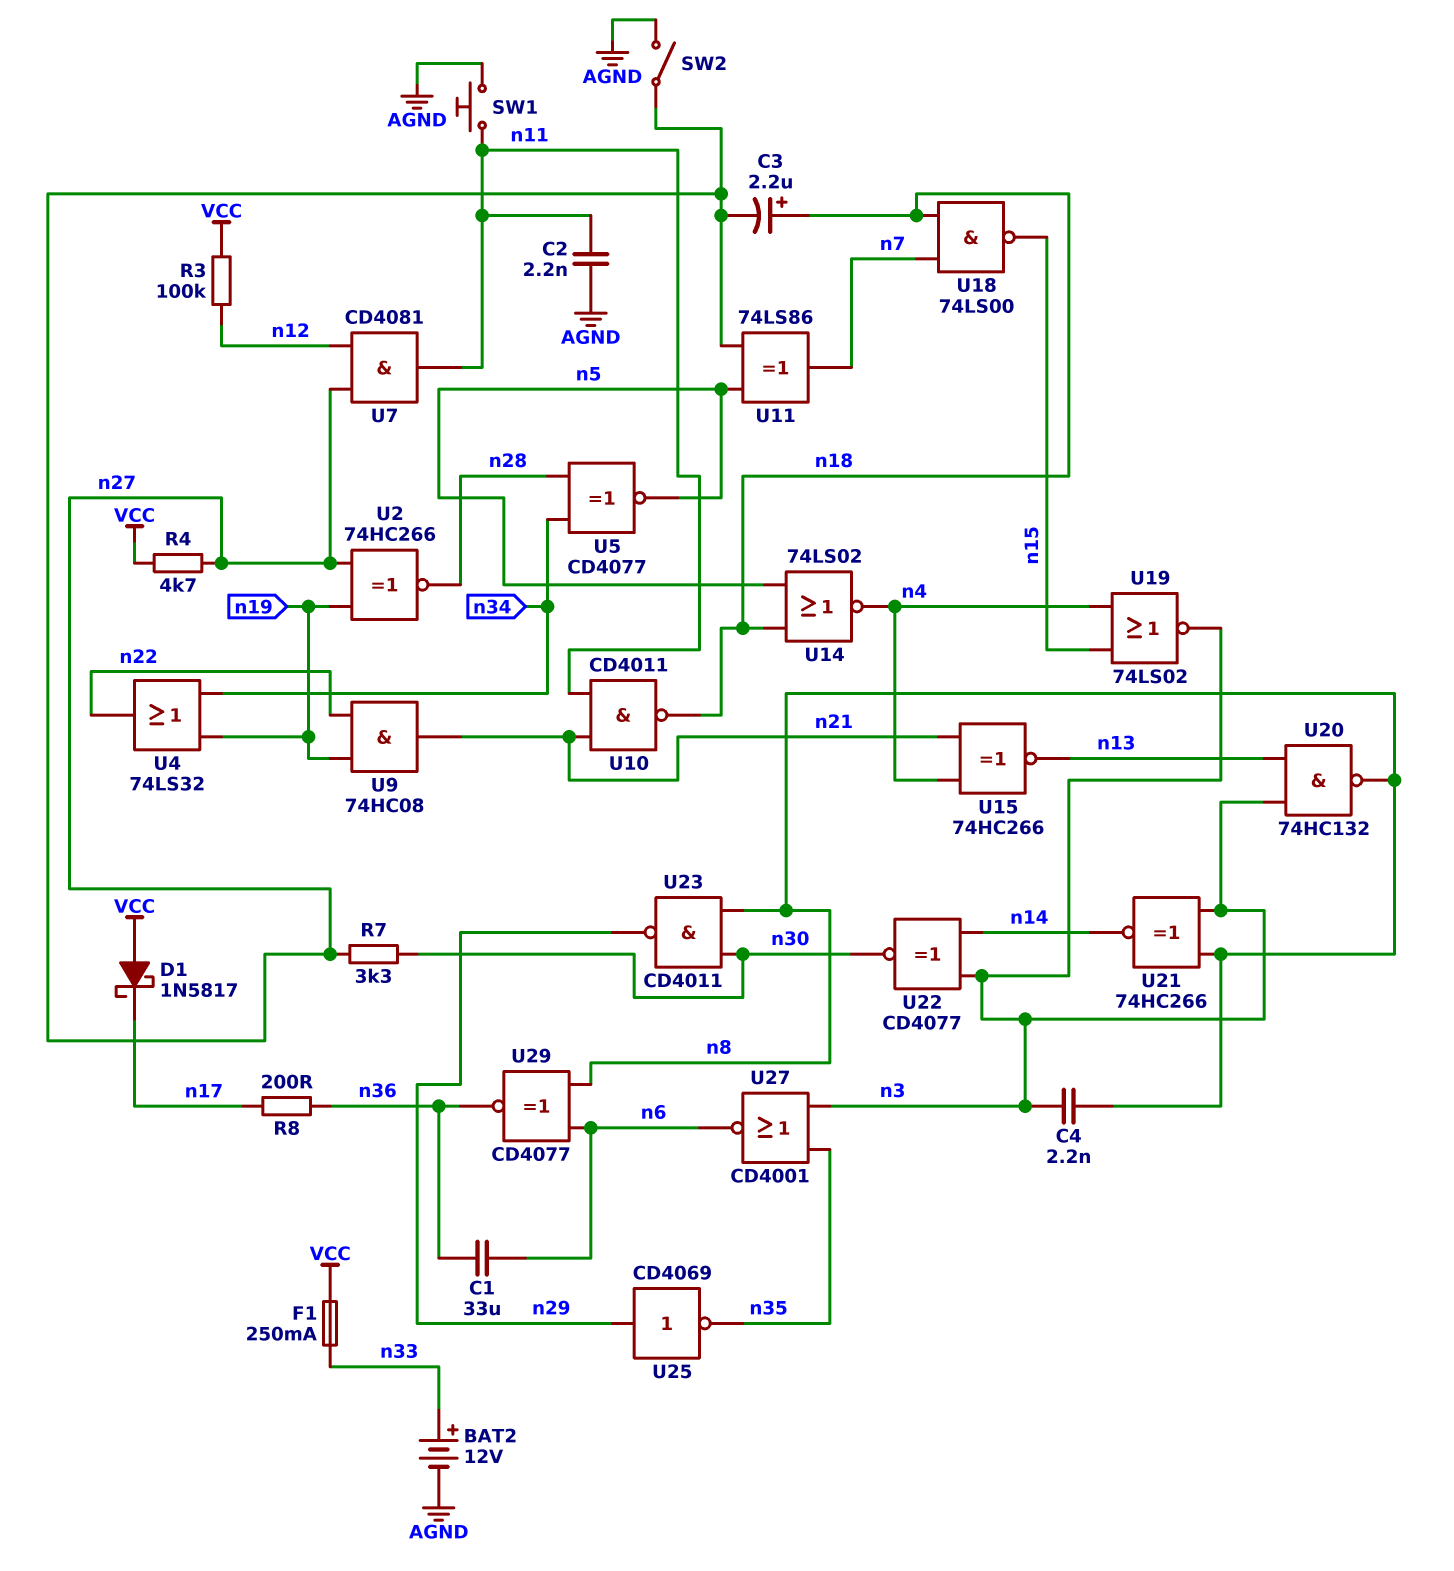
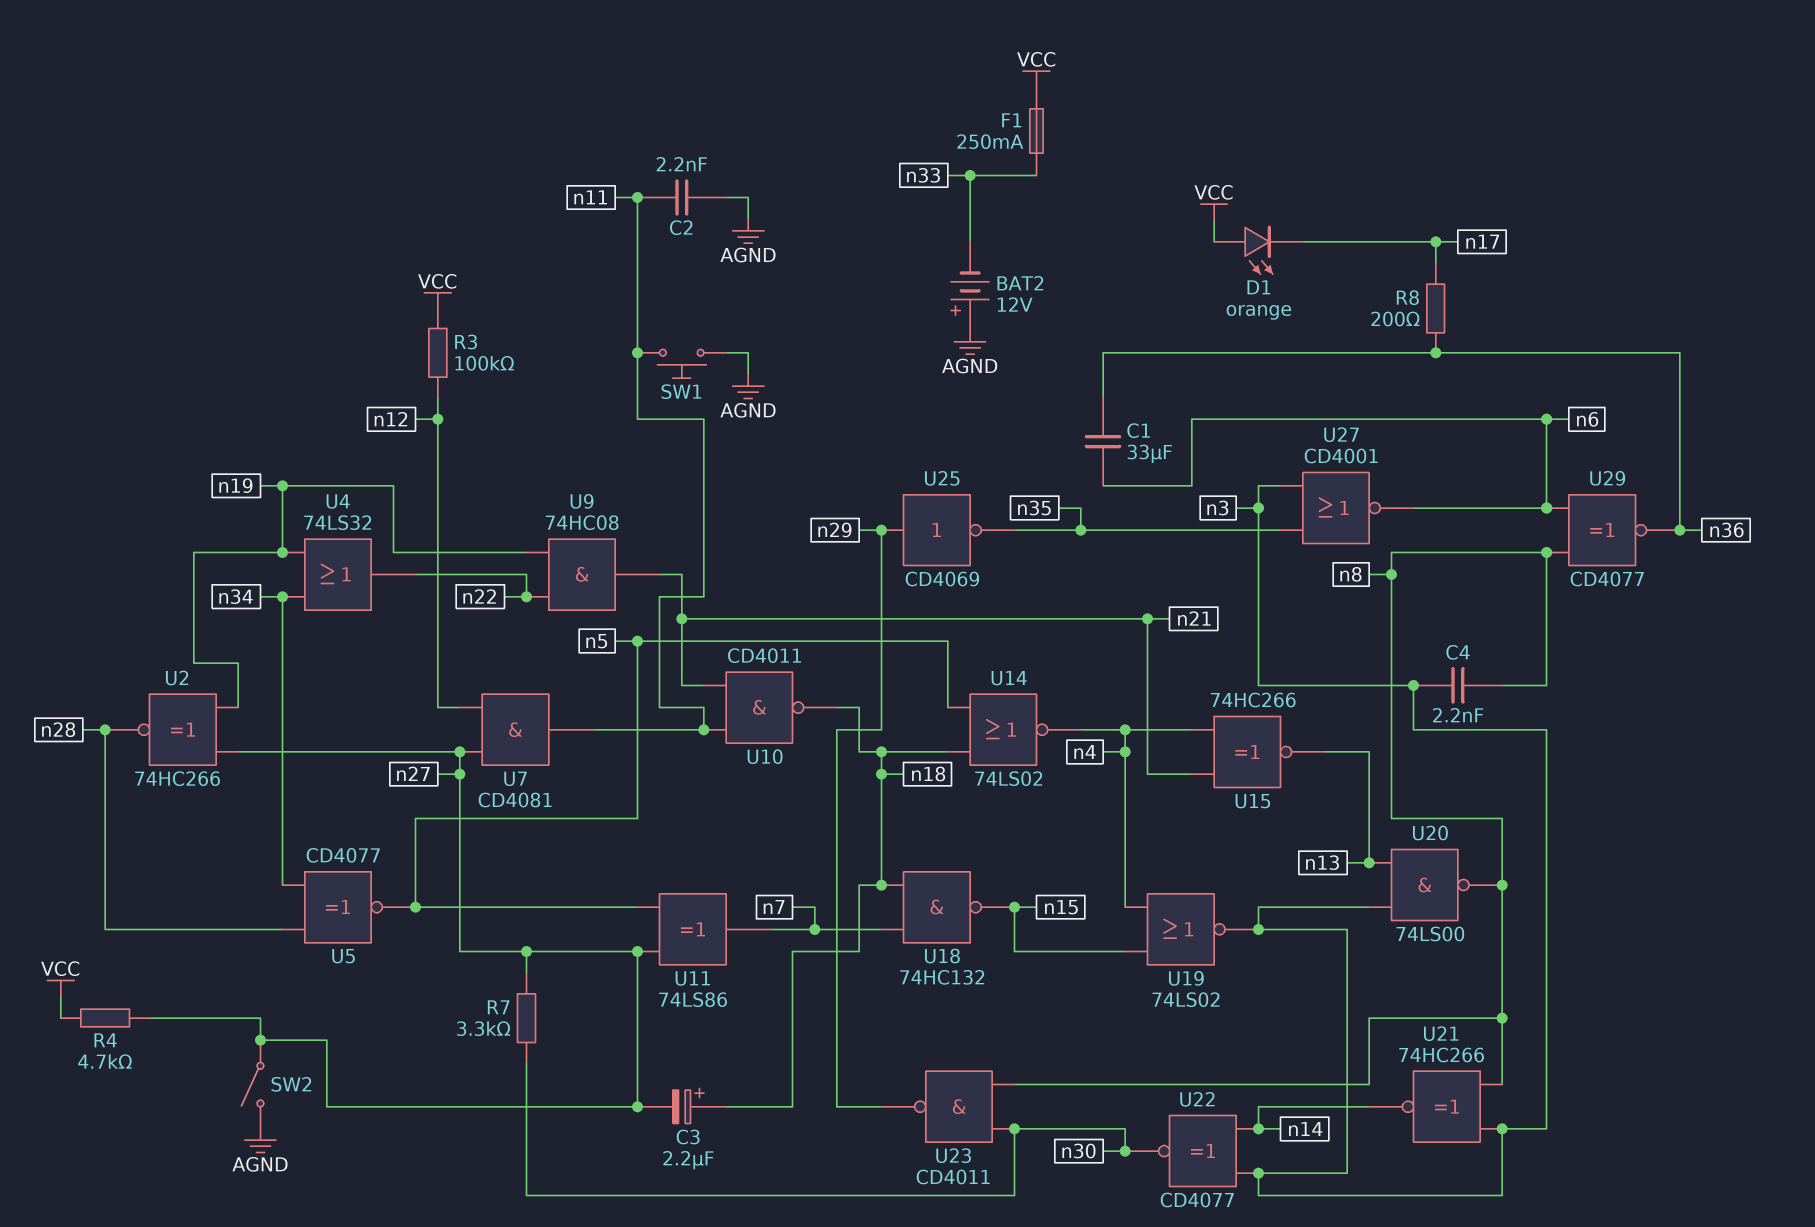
BAT2: 12V (plus n33, minus AGND) -> 12V (plus AGND, minus n33)
D1: schottky 1N5817 (A VCC, K n17) -> LED orange (A VCC, K n17)
U18: NAND 74LS00 (in n7, in n18, out n15) -> NAND 74HC132 (in n7, in n18, out n15)
U20: NAND 74HC132 (in n3, in n13, out n8) -> NAND 74LS00 (in n3, in n13, out n8)

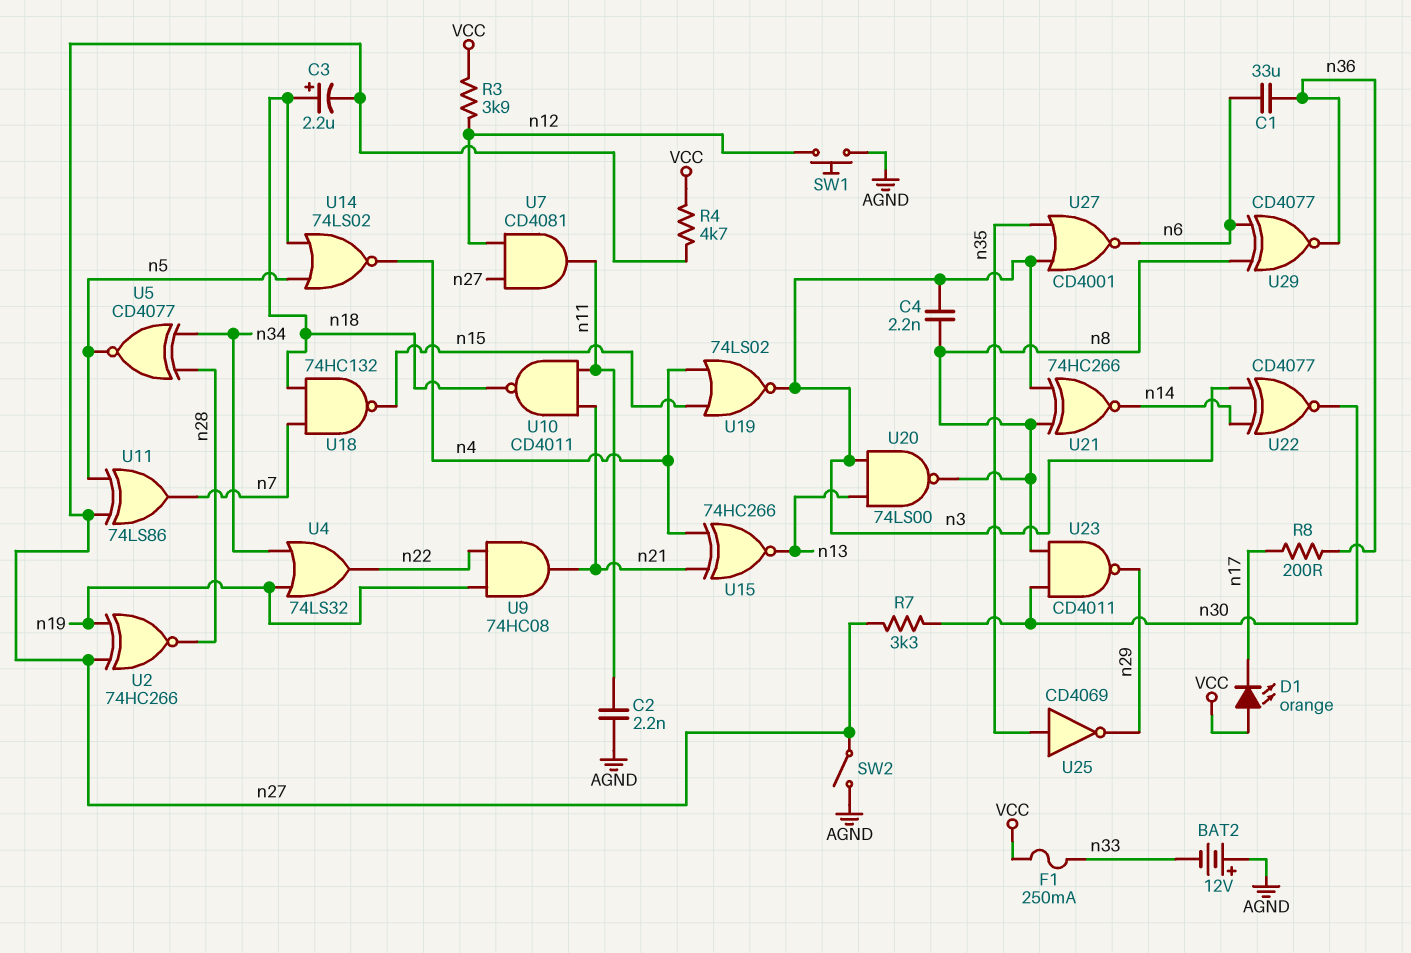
R3: 100k (VCC, n12) -> 3.9k (VCC, n12)
SW1: button (AGND, n11) -> button (AGND, n12)
U25: NOT CD4069 (in n29, out n35) -> NOT CD4069 (in n35, out n29)

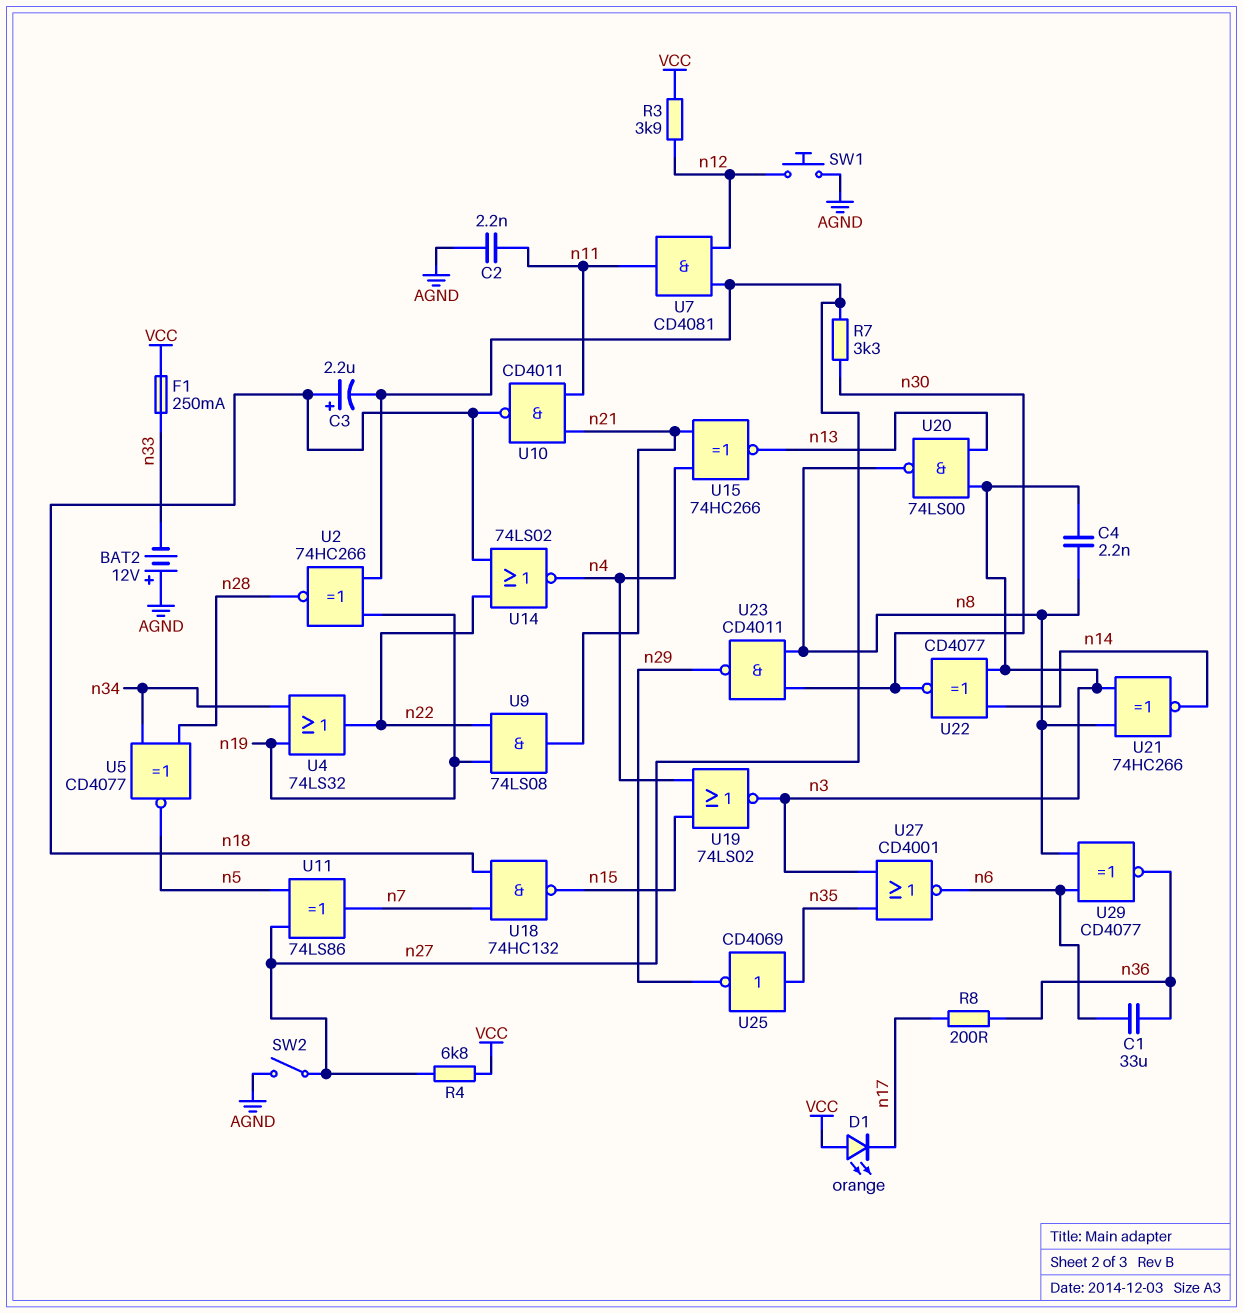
R4: 4.7k (VCC, n27) -> 6.8k (VCC, n27)
U9: AND 74HC08 (in n19, in n22, out n21) -> AND 74LS08 (in n19, in n22, out n21)
U14: NOR 74LS02 (in n5, in n18, out n4) -> NOR 74LS02 (in n18, in n22, out n4)

